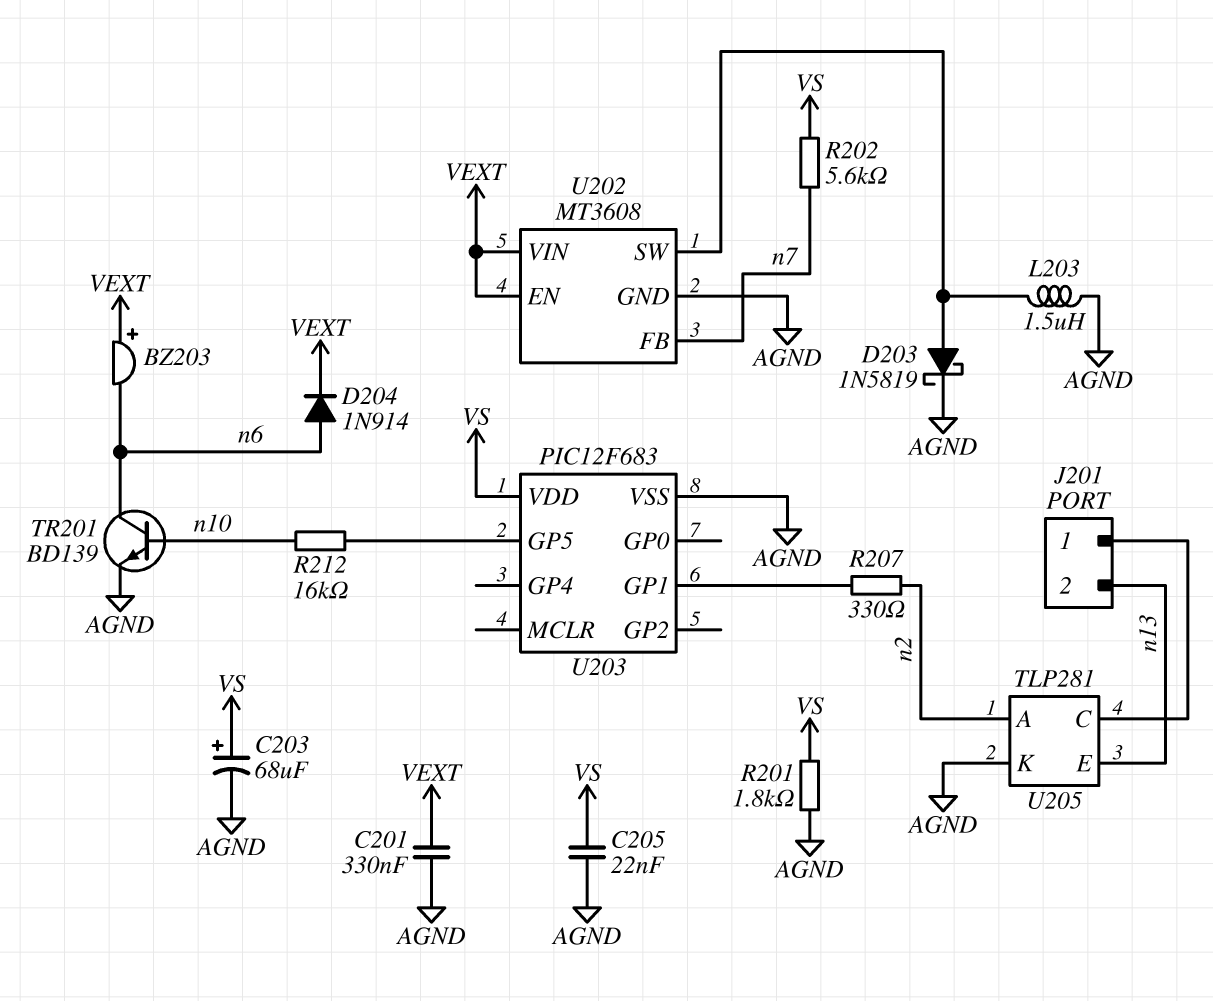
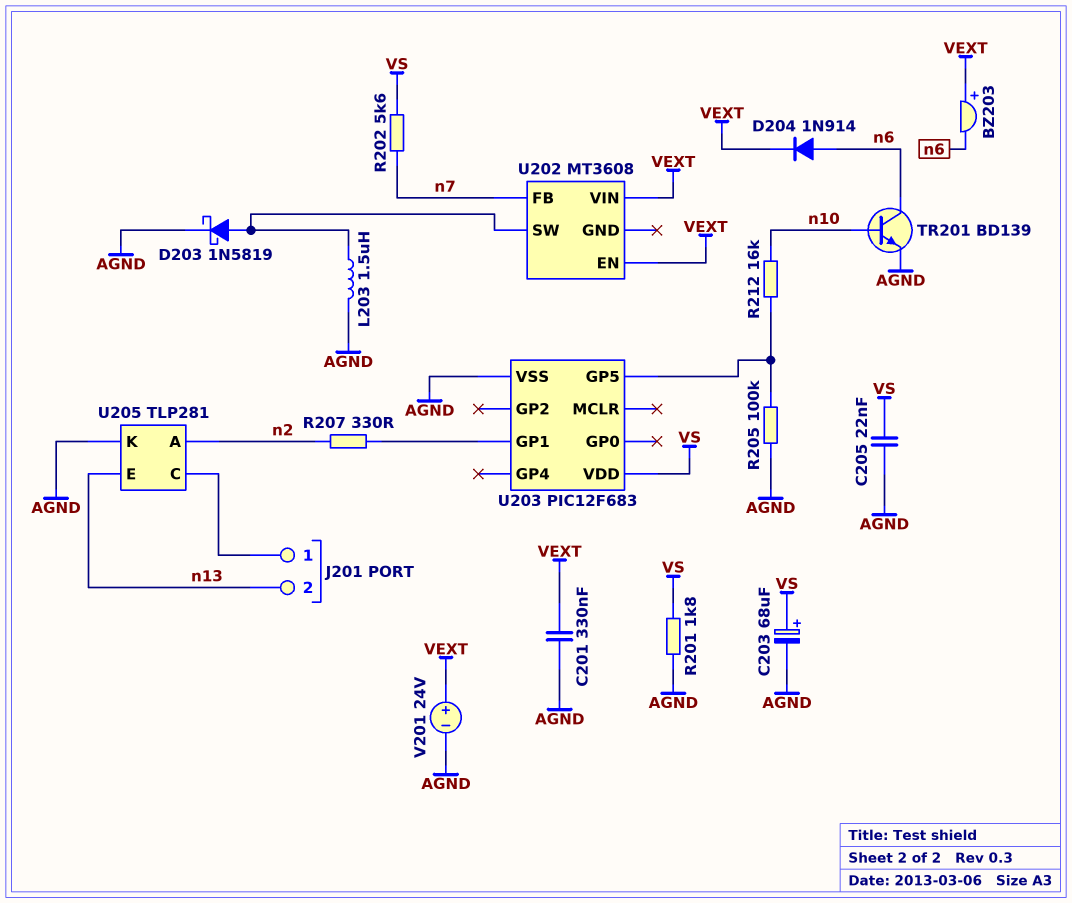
R205: none -> 100k (AGND, U203/GP5)
U202 pin GND: AGND -> none
V201: none -> 24V (plus VEXT, minus AGND)

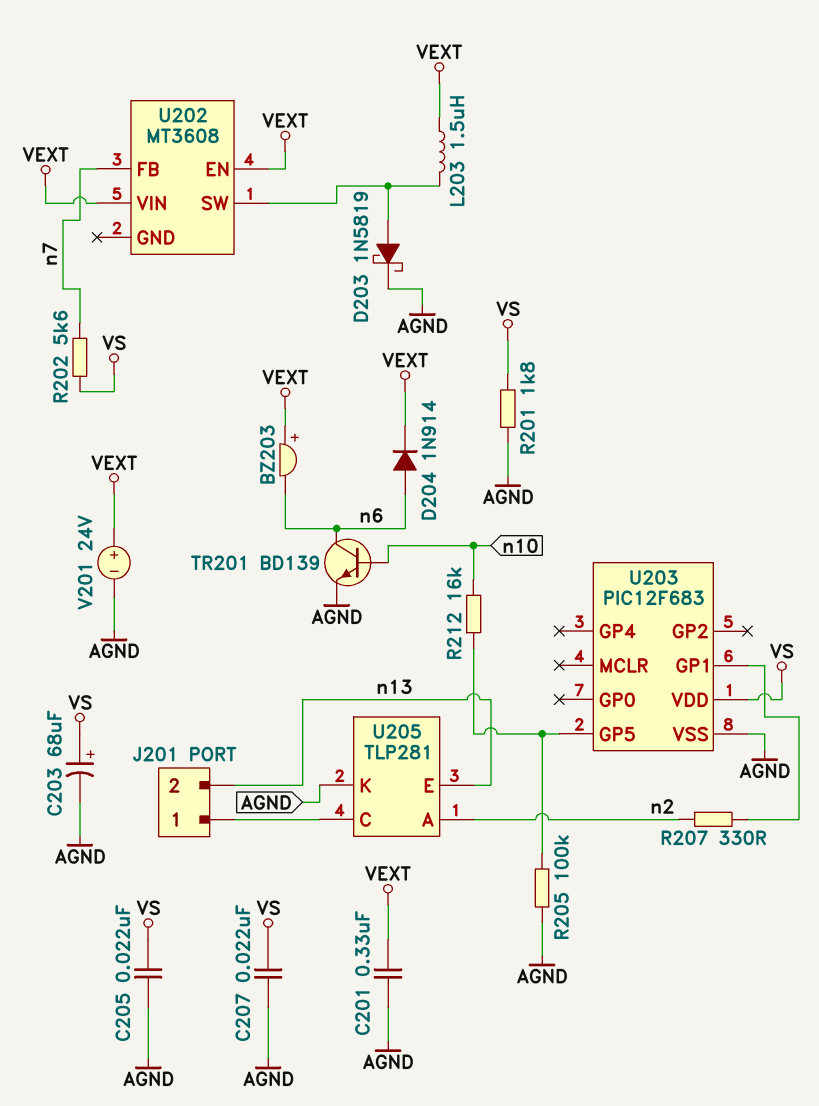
C207: none -> 22nF (AGND, VS)
L203: 1.5uH (AGND, U202/SW) -> 1.5uH (U202/SW, VEXT)

